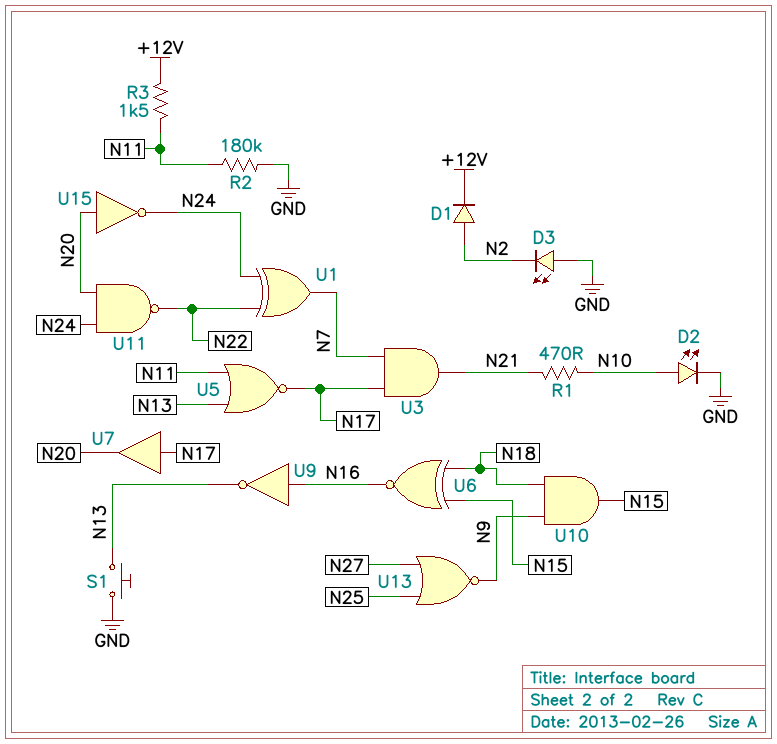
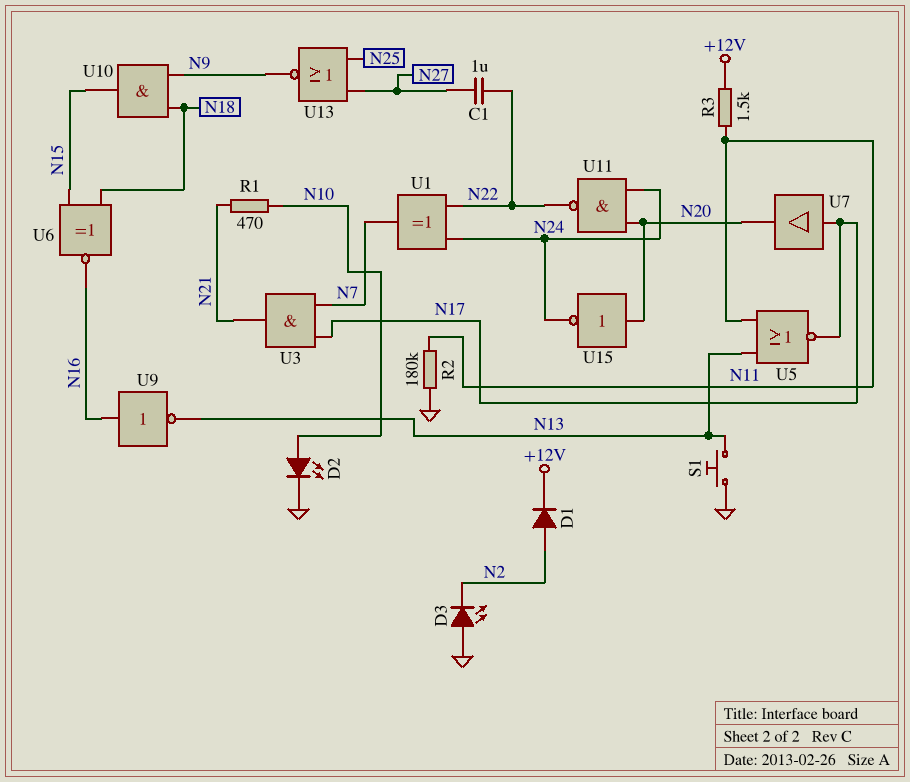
C1: none -> 1uF (N22, N27)

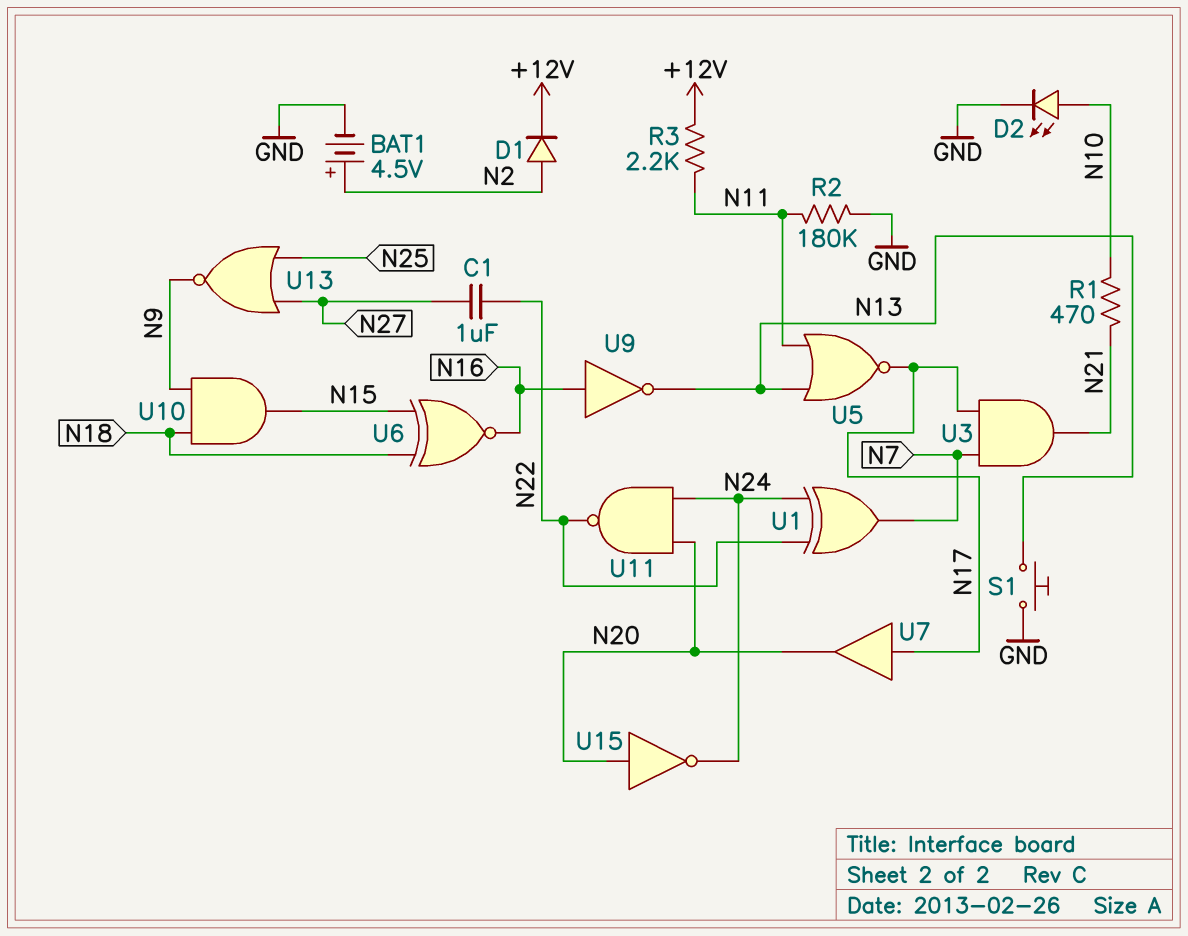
BAT1: none -> 4.5V (plus N2, minus GND)
D3: LED (A GND, K N2) -> none
R3: 1.5k (+12V, N11) -> 2.2k (+12V, N11)

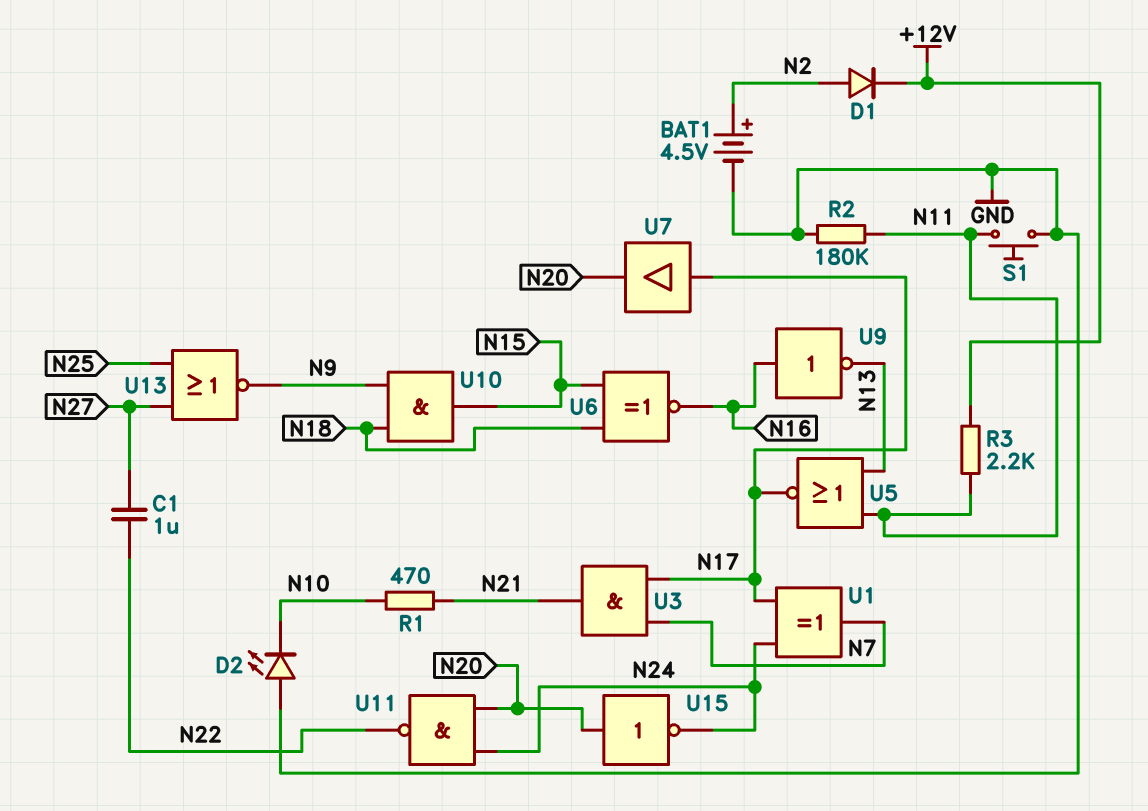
D2: LED (A N10, K GND) -> LED (A GND, K N10)
S1: button (GND, N13) -> button (GND, N11)
U1: XOR (in N22, in N24, out N7) -> XOR (in N17, in N24, out N7)

